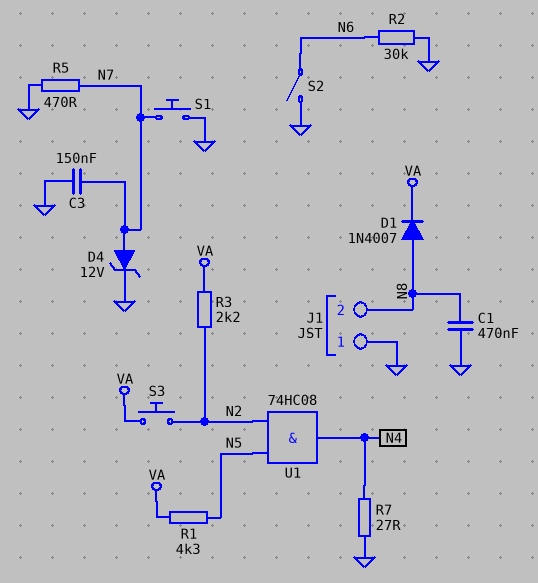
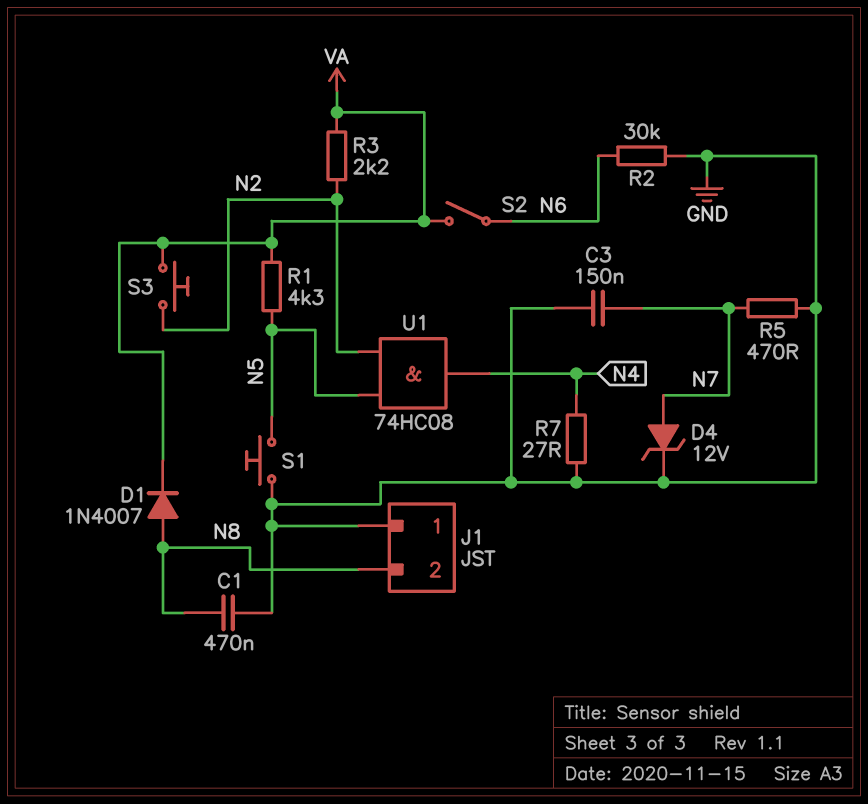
S1: button (GND, N7) -> button (GND, N5)
S2: switch (GND, N6) -> switch (N6, VA)

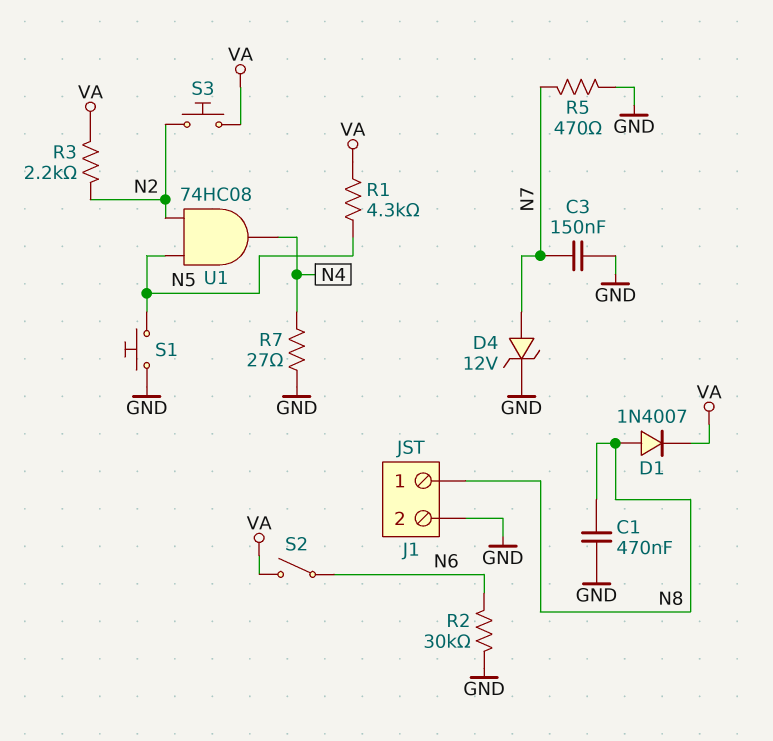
J1 pin 1: GND -> N8
J1 pin 2: N8 -> GND

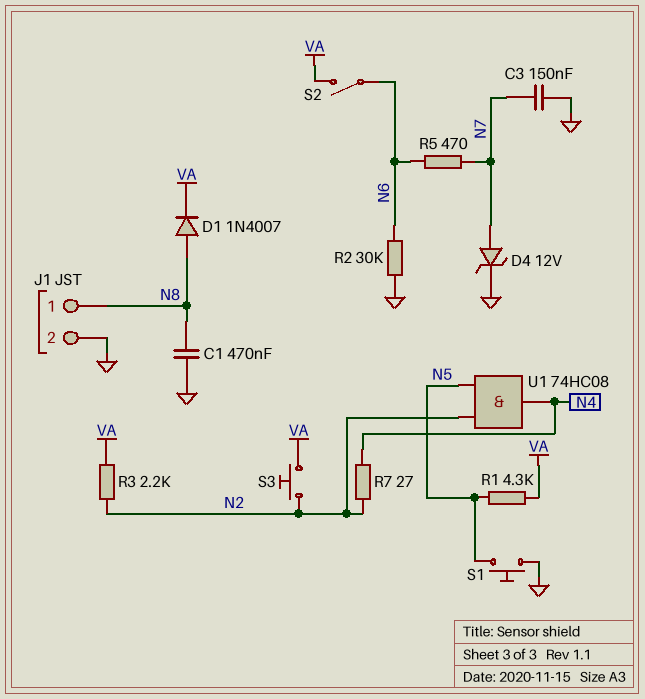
R5: 470 (GND, N7) -> 470 (N6, N7)
R7: 27 (GND, N4) -> 27 (N2, N4)

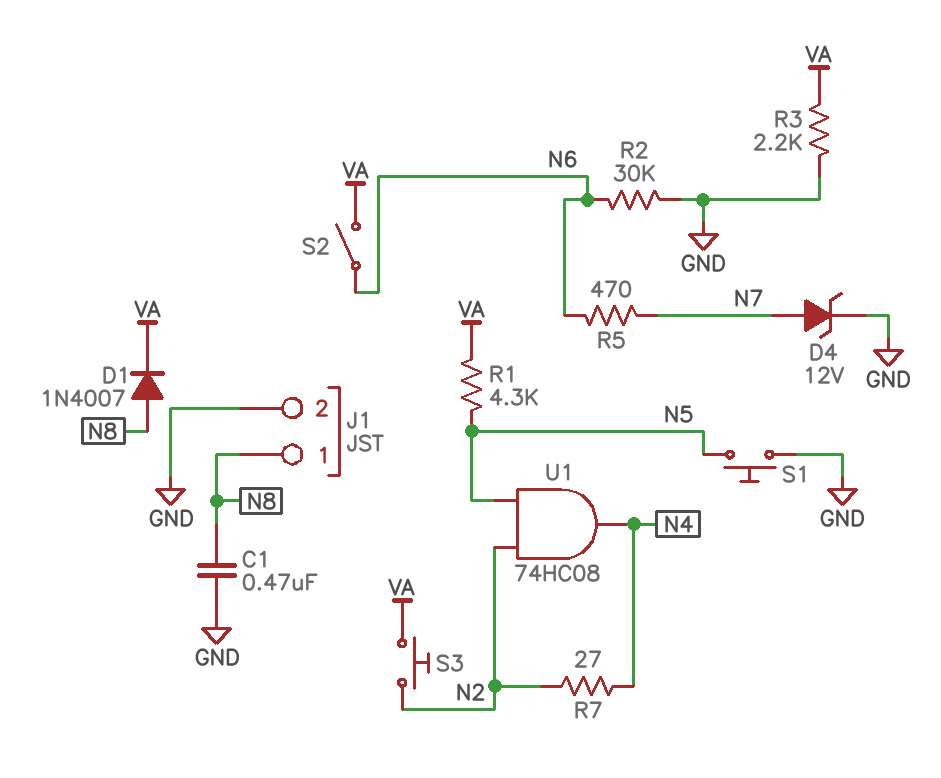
C3: 150nF (GND, N7) -> none
R3: 2.2k (N2, VA) -> 2.2k (GND, VA)

